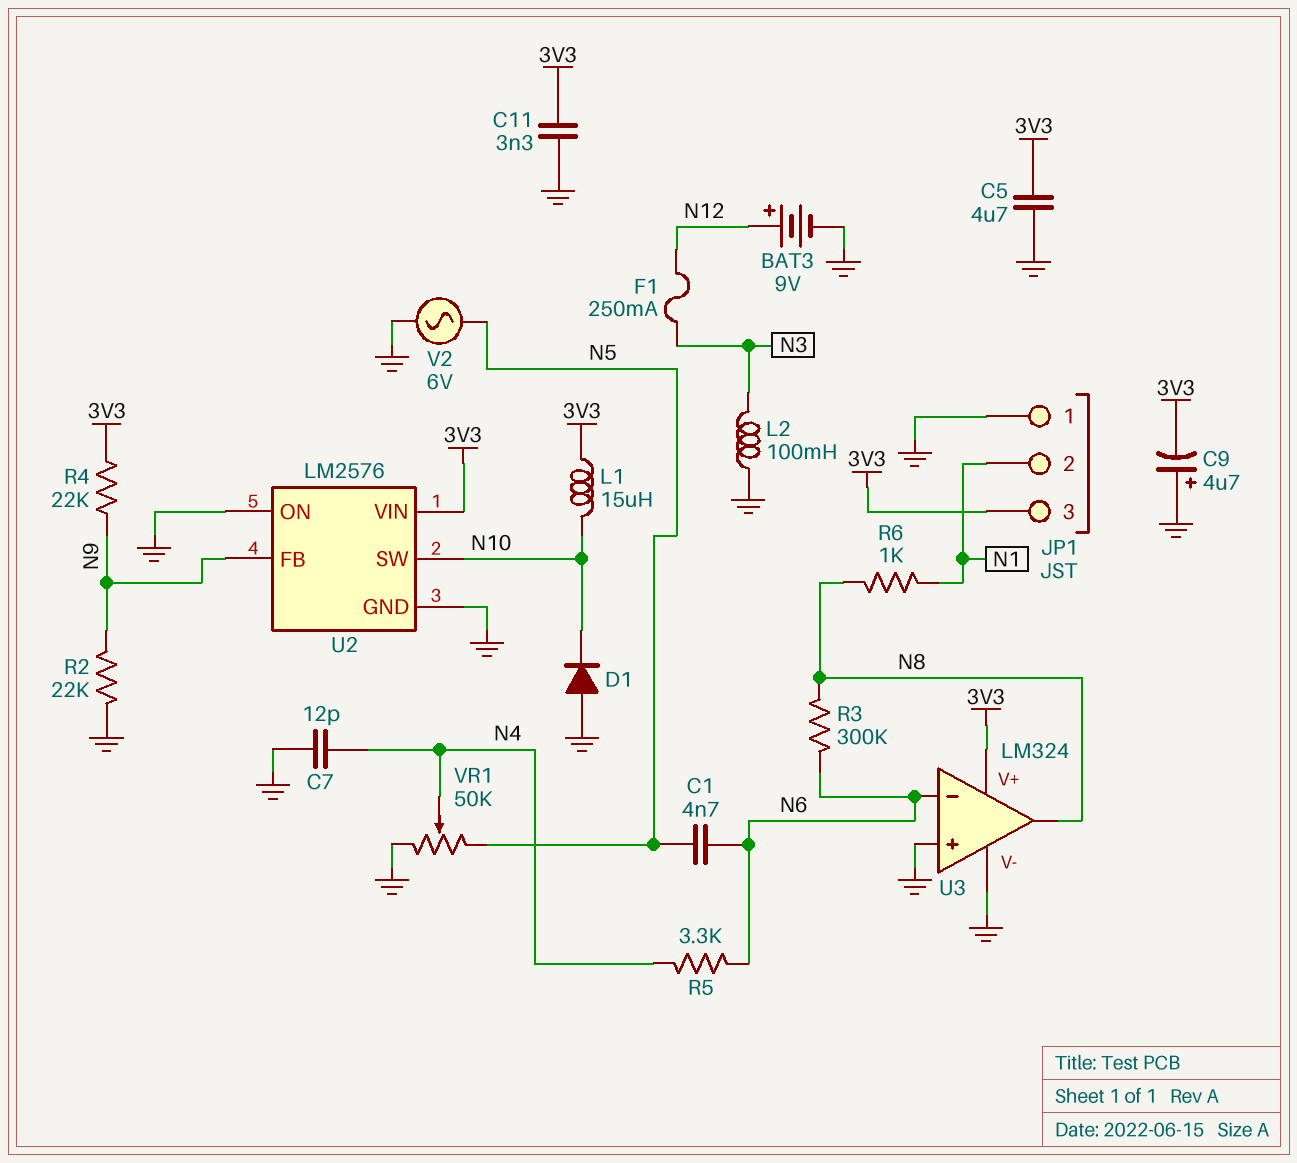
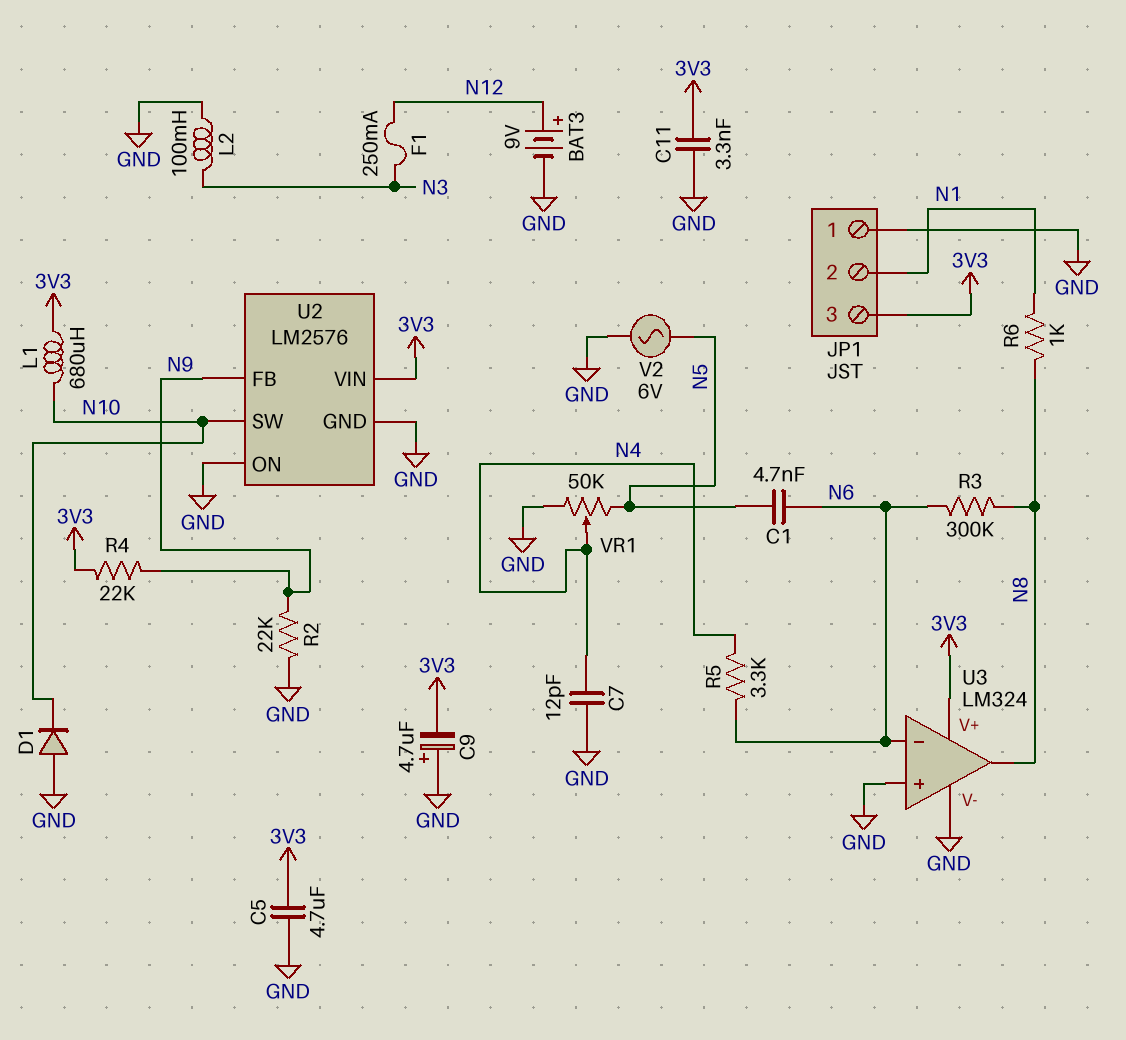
L1: 15uH (3V3, N10) -> 680uH (3V3, N10)

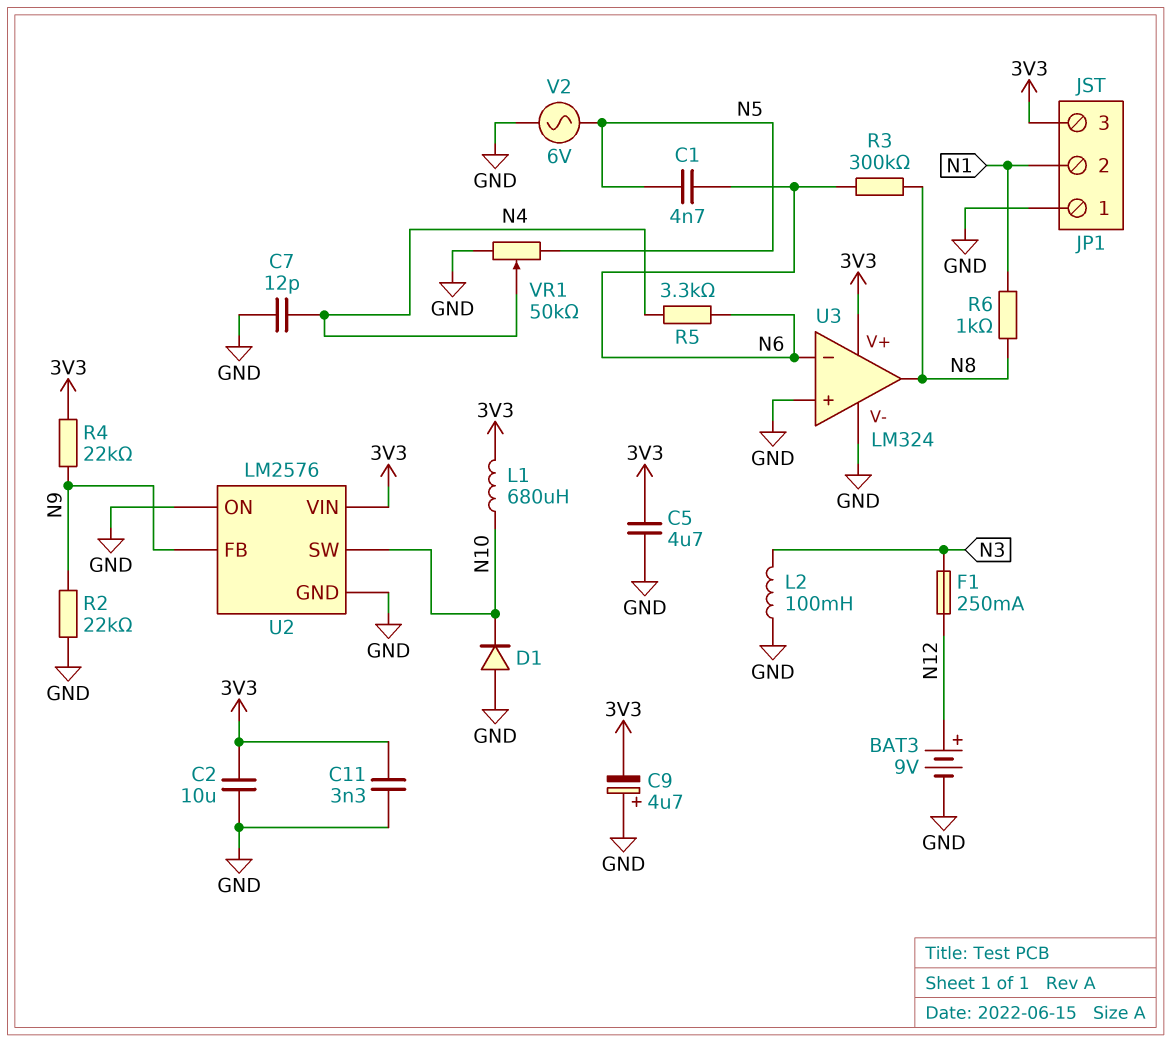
C2: none -> 10uF (3V3, GND)

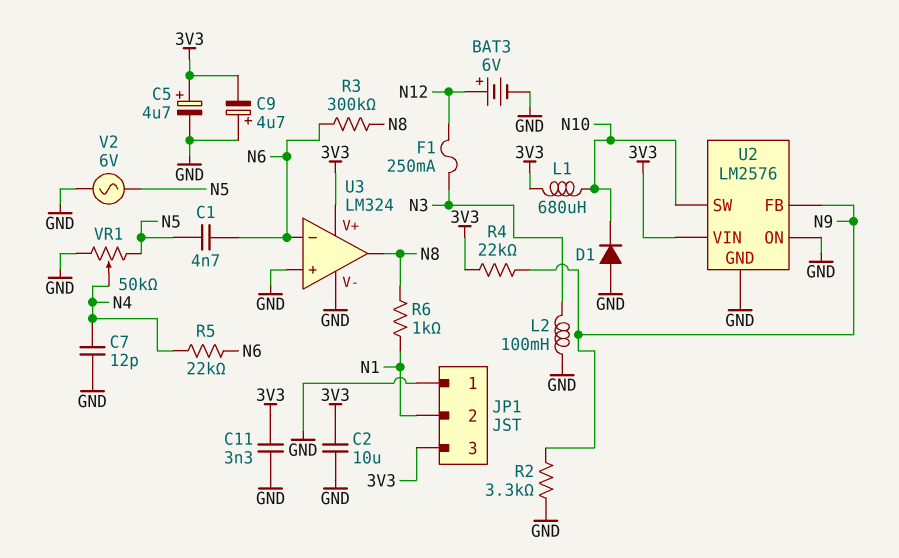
BAT3: 9V (plus N12, minus GND) -> 6V (plus N12, minus GND)
C5: 4.7uF (3V3, GND) -> 4.7uF (plus 3V3, minus GND)
R2: 22k (GND, N9) -> 3.3k (GND, N9)
R5: 3.3k (N4, N6) -> 22k (N4, N6)

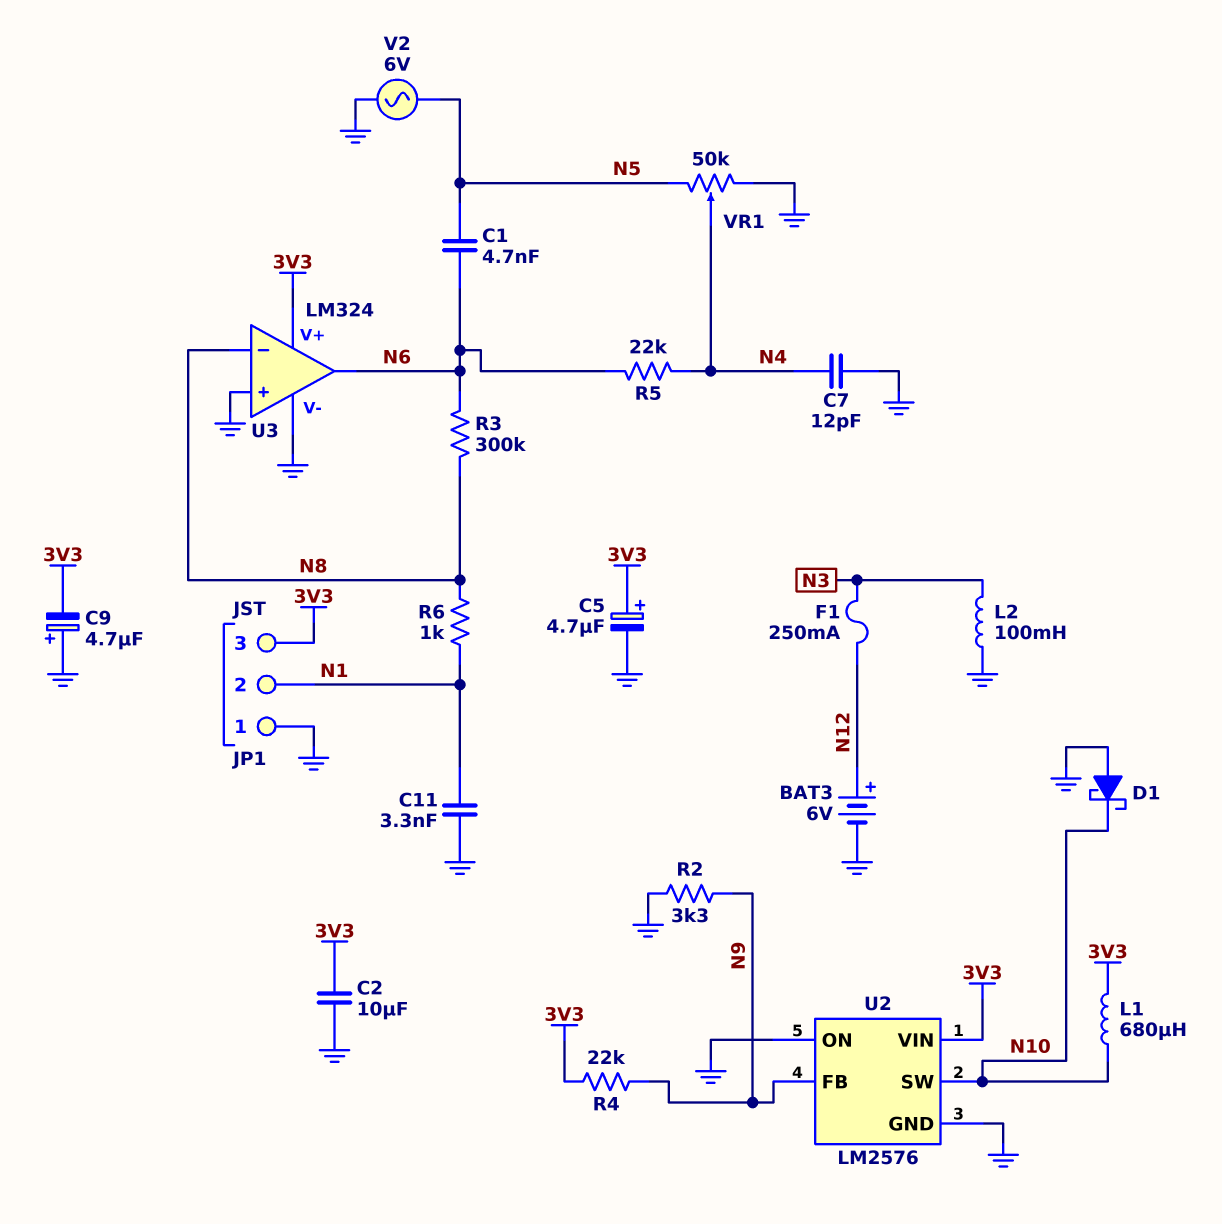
C11: 3.3nF (3V3, GND) -> 3.3nF (GND, N1)
D1: diode (A GND, K N10) -> schottky (A GND, K N10)
U3 pin in-: N6 -> N8
U3 pin out: N8 -> N6

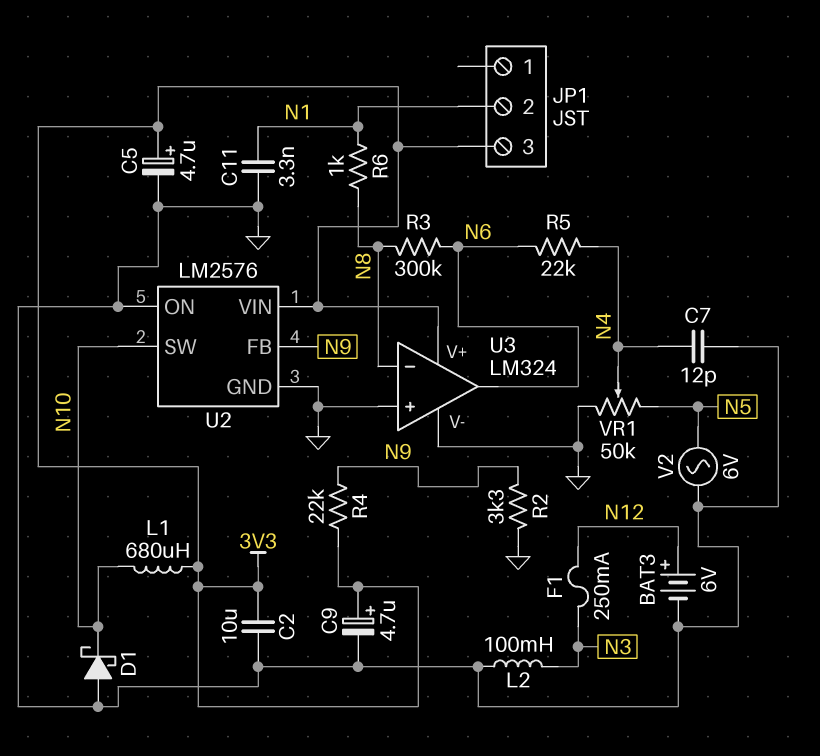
C1: 4.7nF (N5, N6) -> none
C9: 4.7uF (plus GND, minus 3V3) -> 4.7uF (plus 3V3, minus GND)
JP1 pin 1: GND -> none

